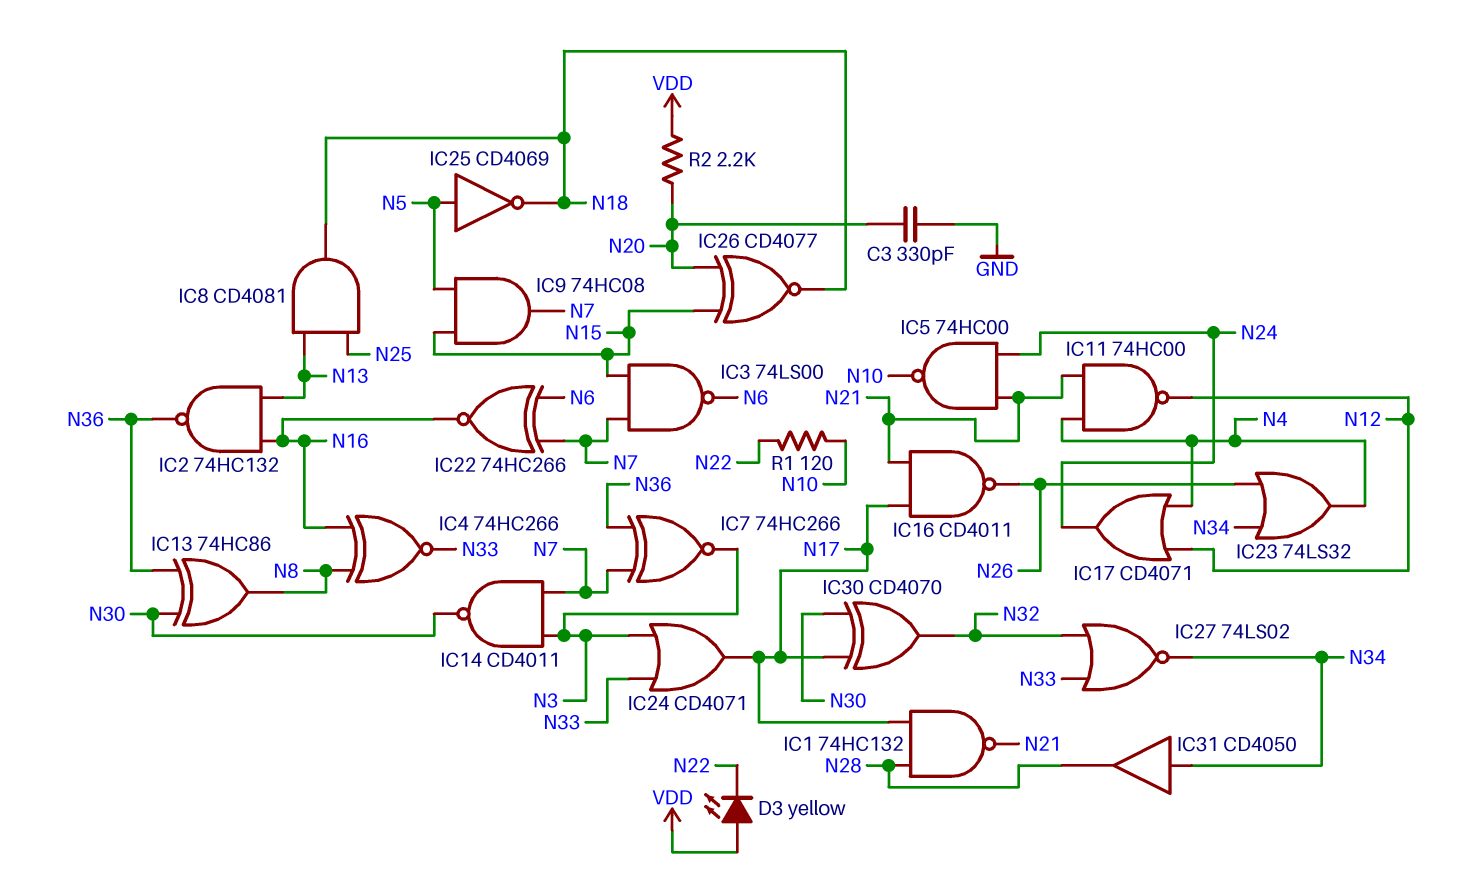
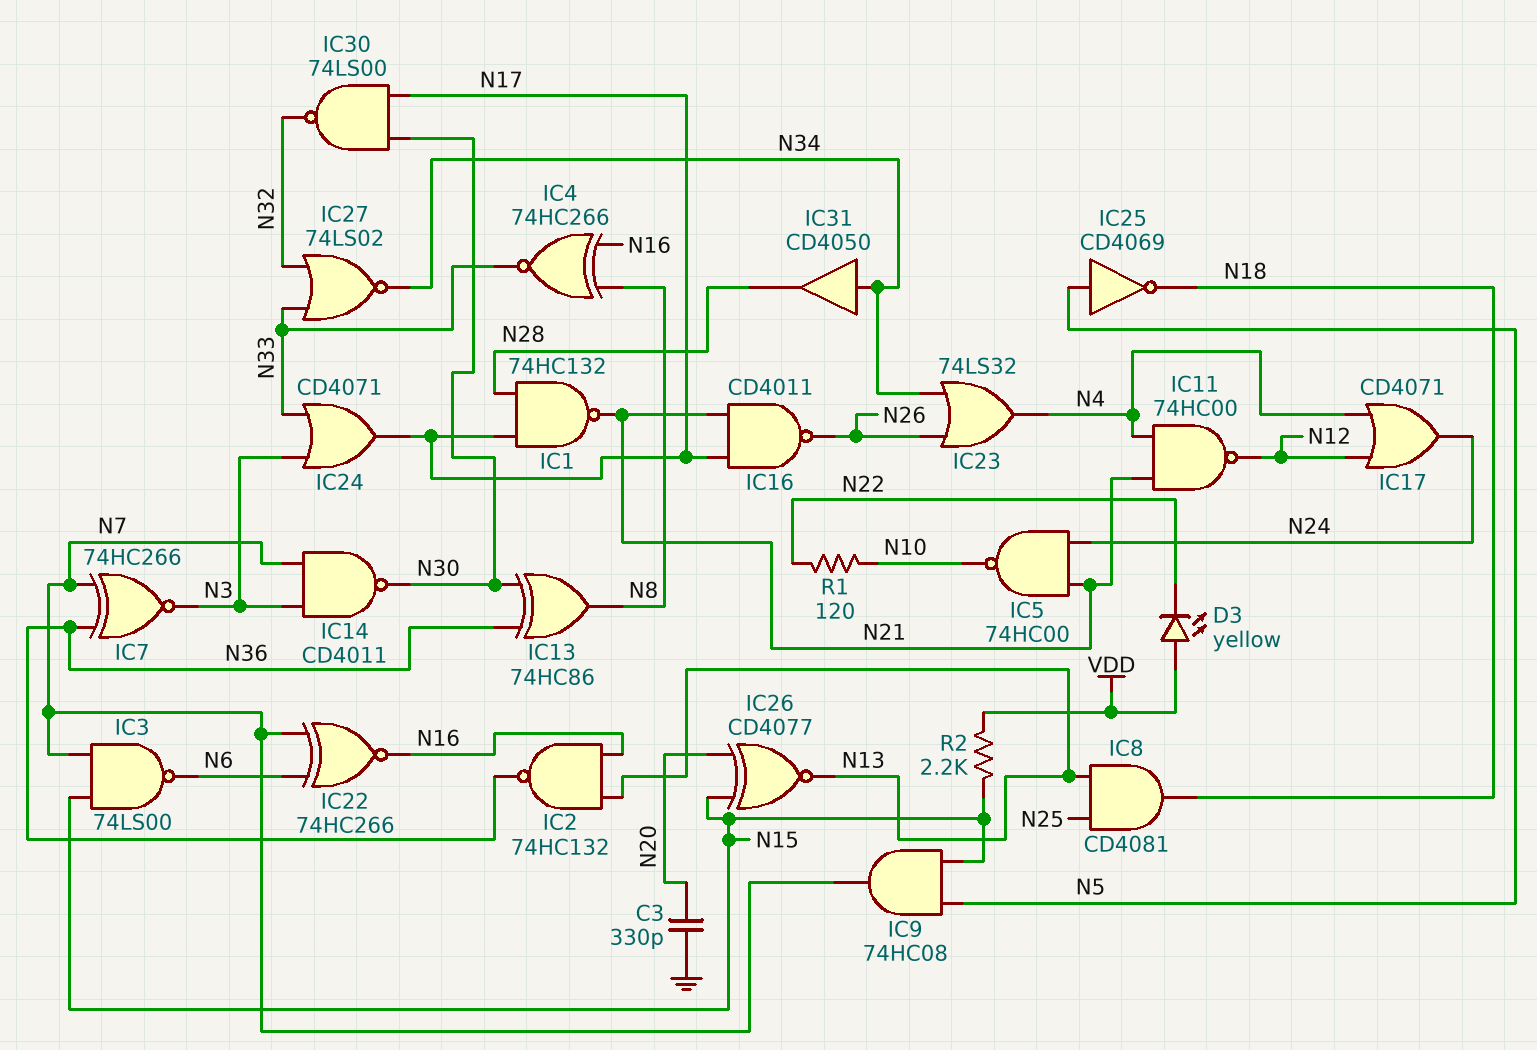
IC26: XNOR CD4077 (in N15, in N20, out N18) -> XNOR CD4077 (in N15, in N20, out N13)
IC30: XOR CD4070 (in N17, in N30, out N32) -> NAND 74LS00 (in N17, in N30, out N32)
R2: 2.2k (N20, VDD) -> 2.2k (N15, VDD)

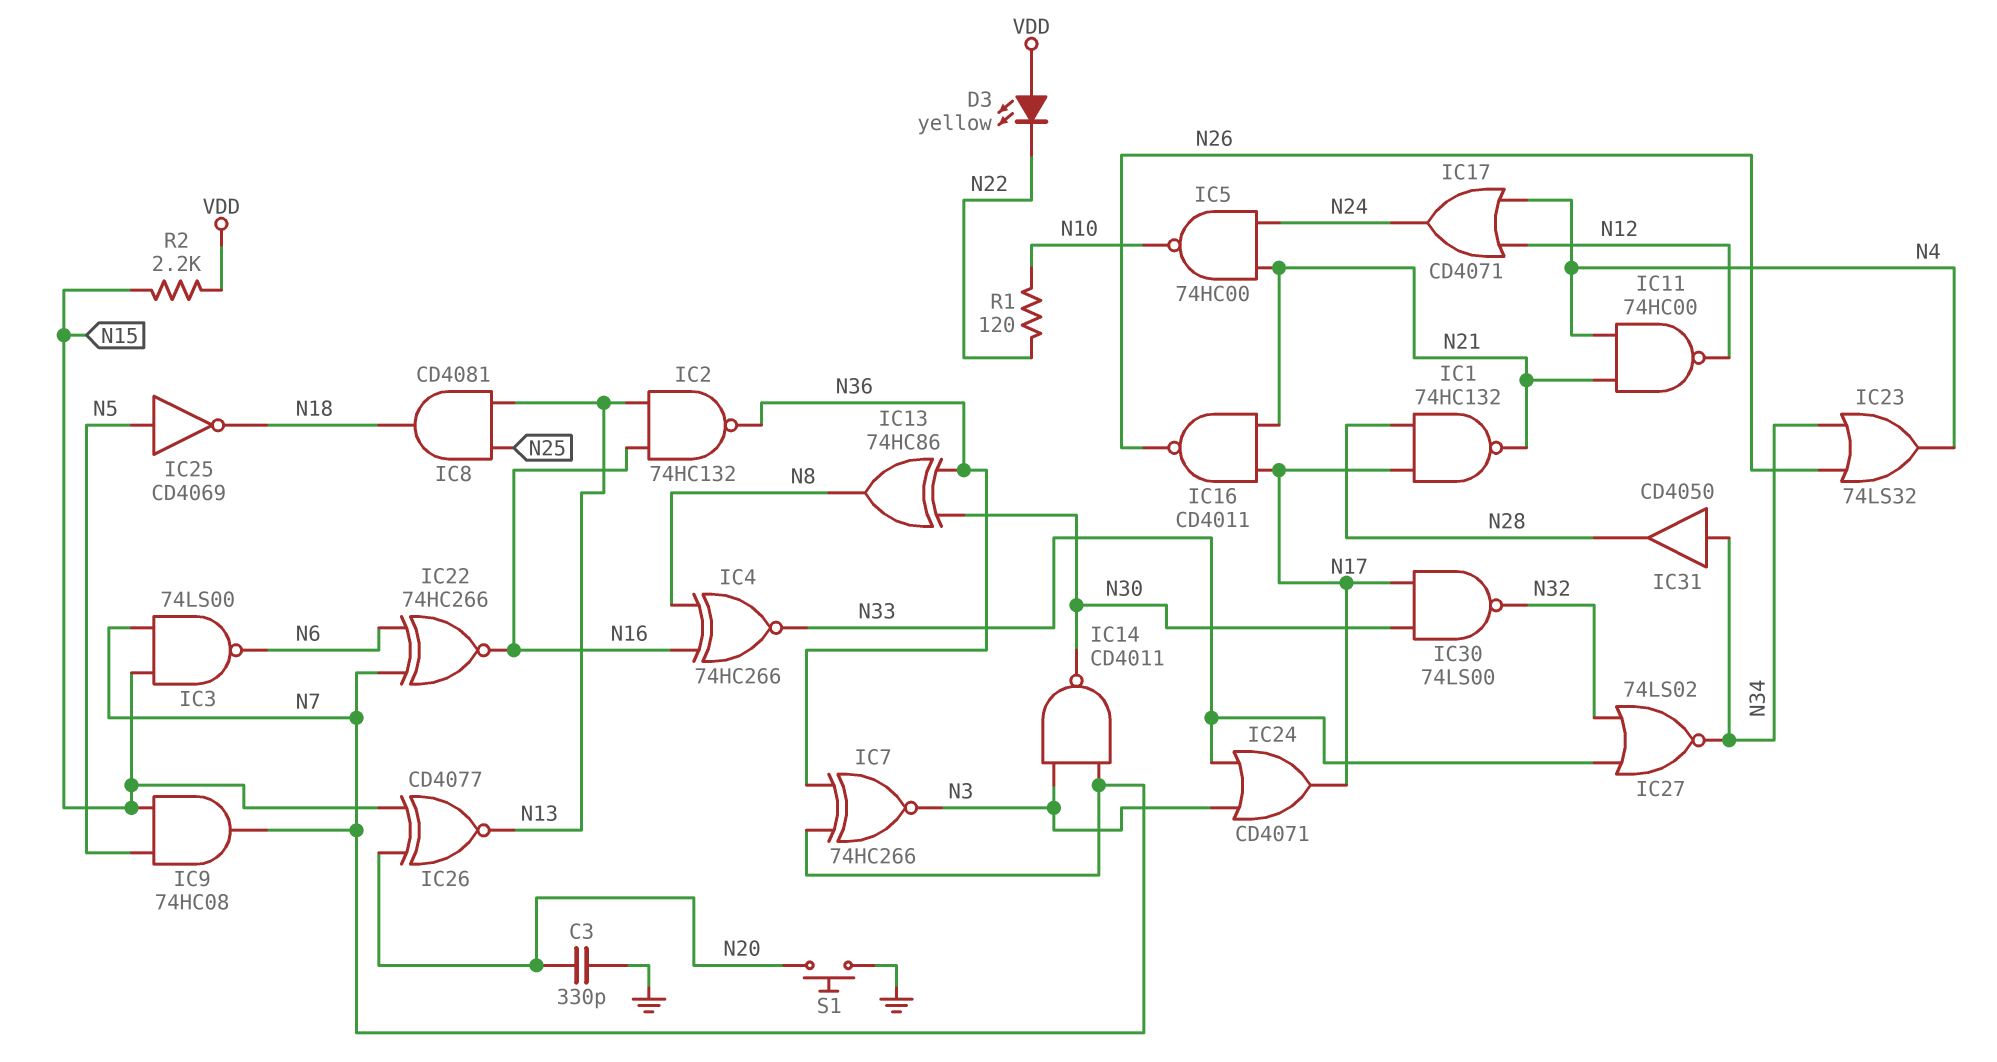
S1: none -> button (GND, N20)

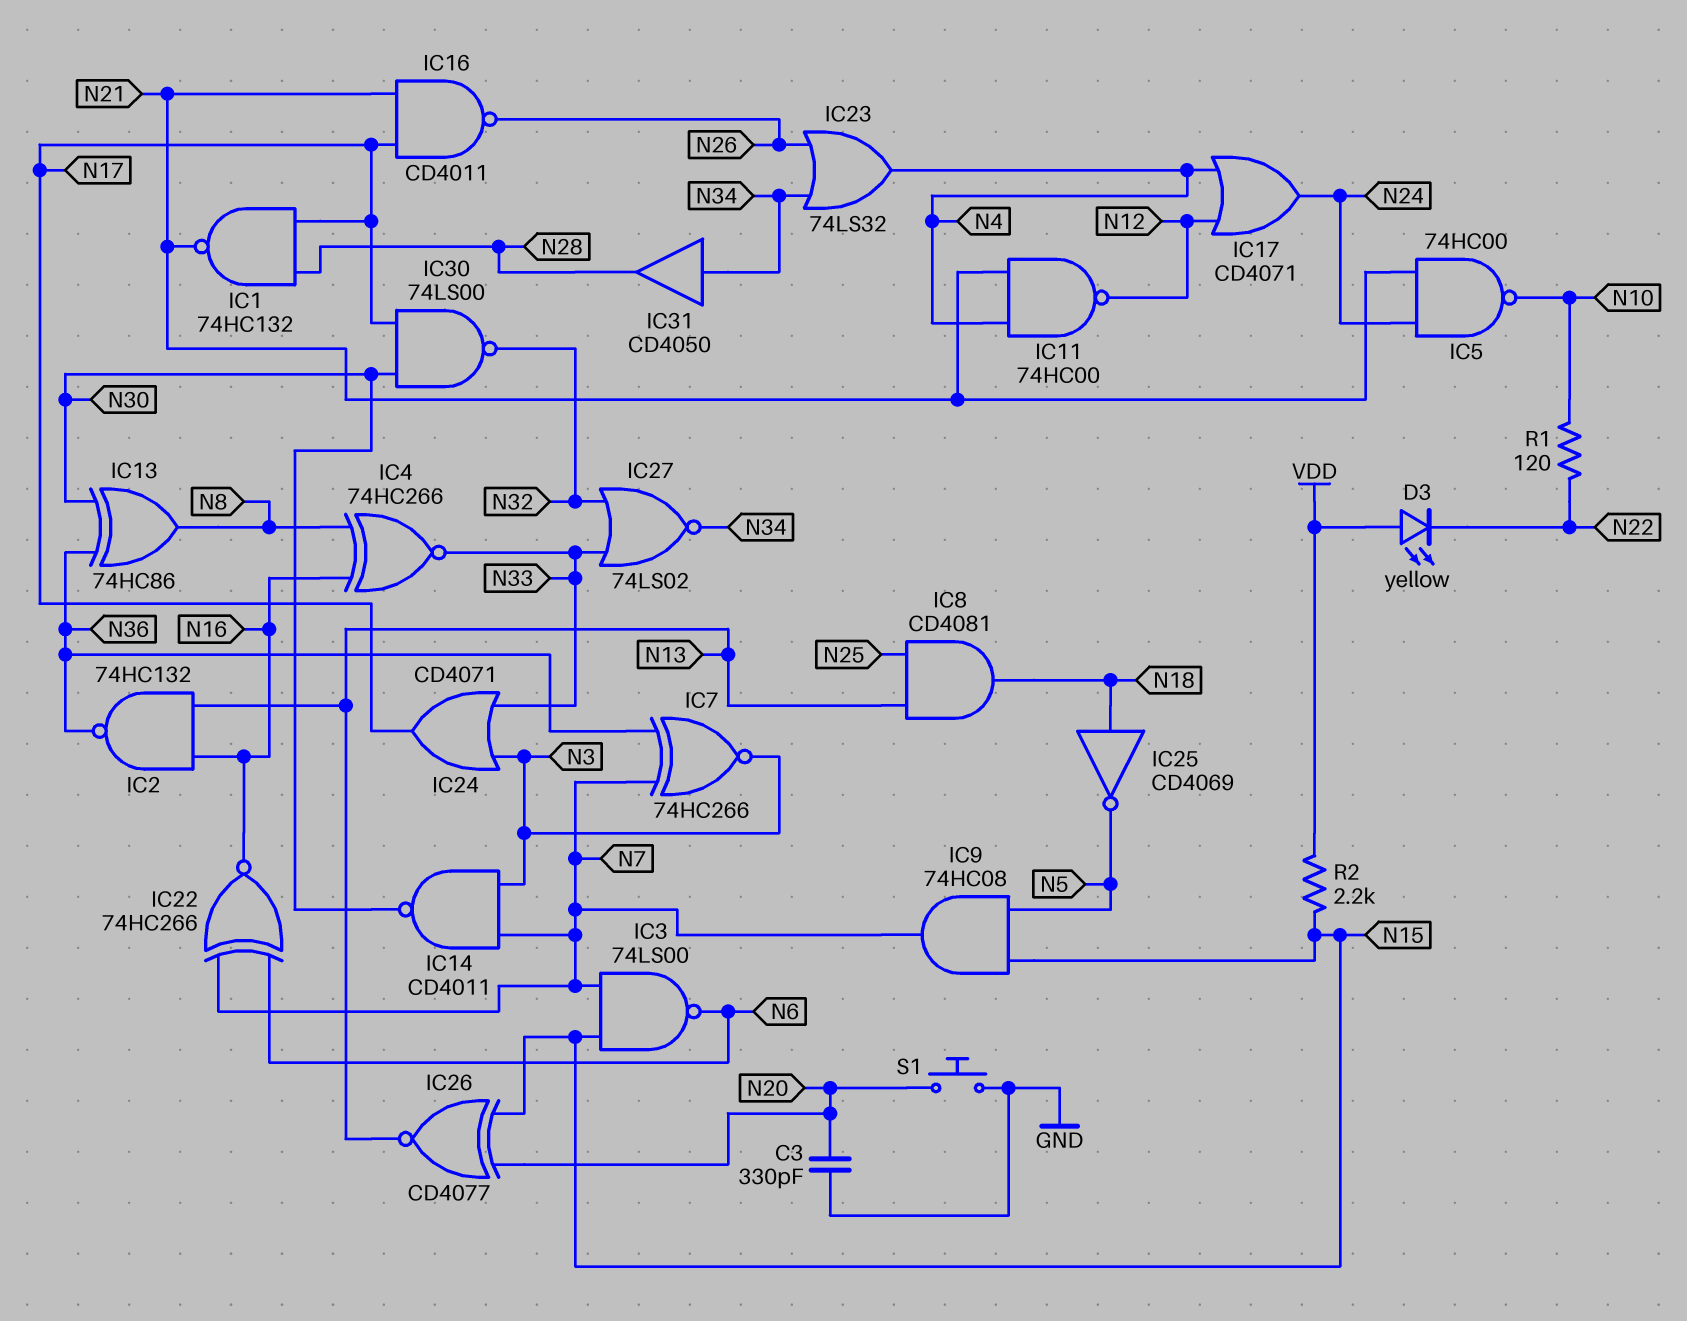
IC25: NOT CD4069 (in N5, out N18) -> NOT CD4069 (in N18, out N5)

